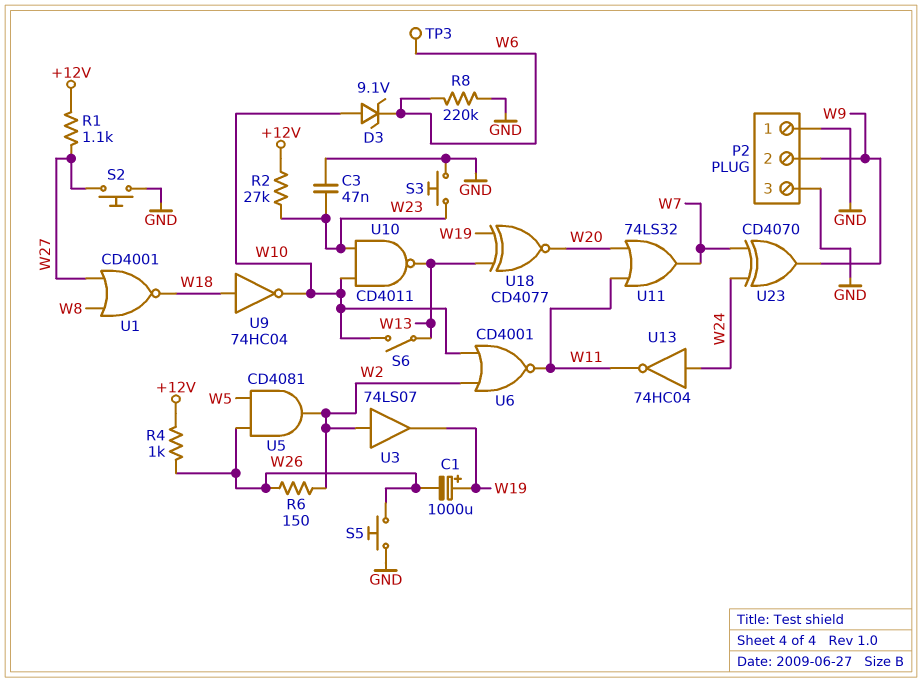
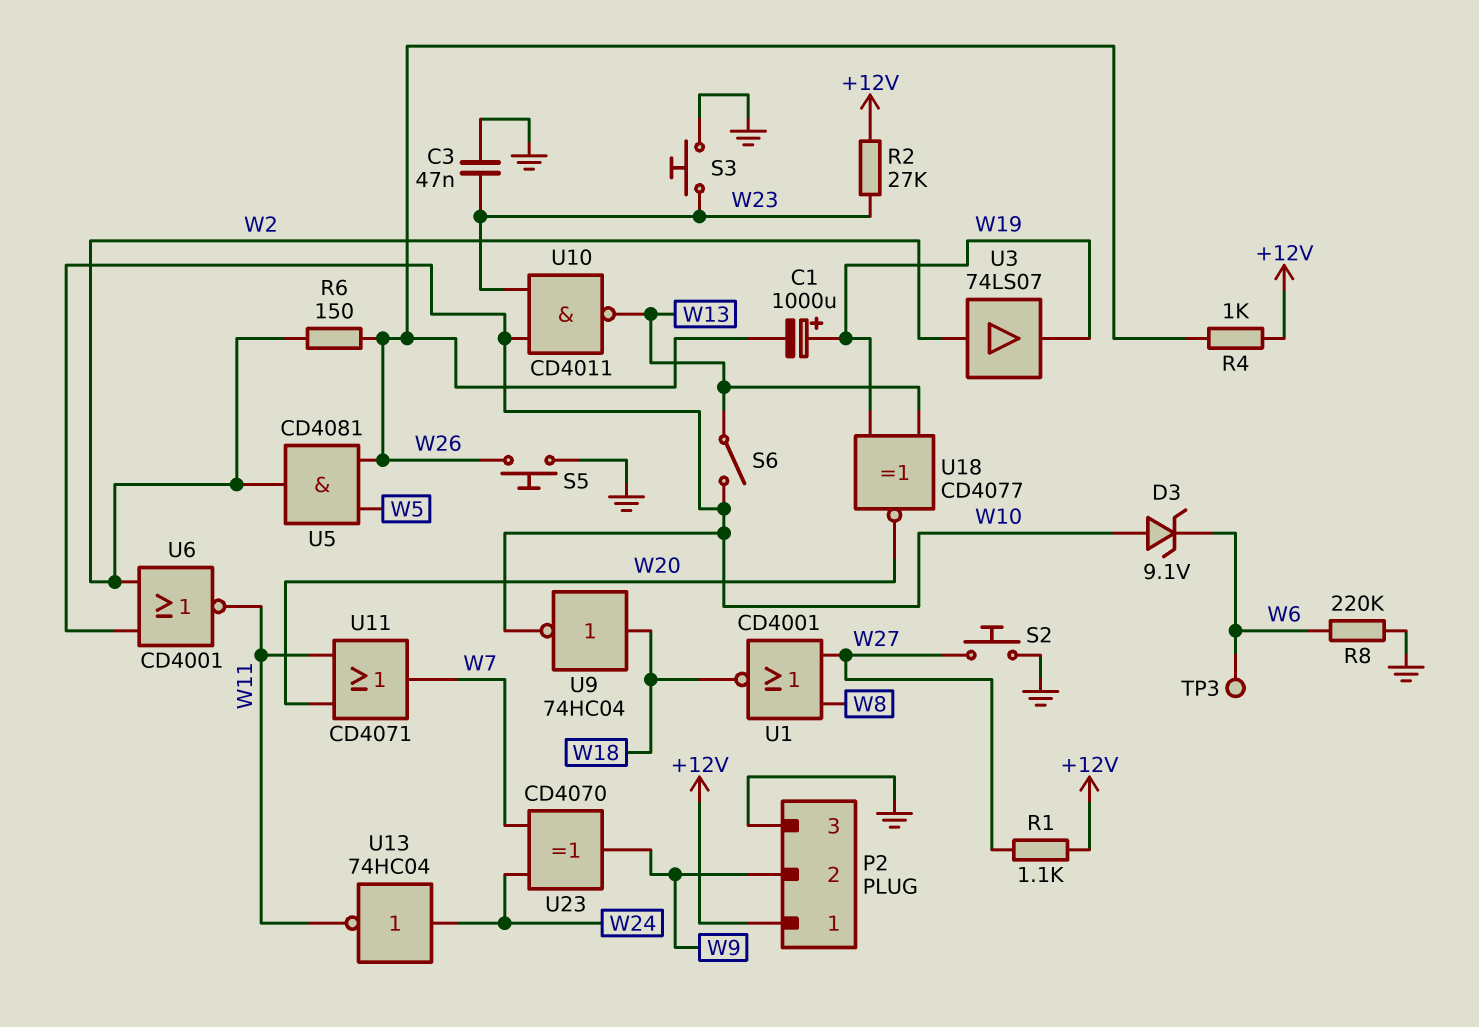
P2 pin 1: GND -> +12V
U11: OR 74LS32 (in W11, in W20, out W7) -> OR CD4071 (in W11, in W20, out W7)

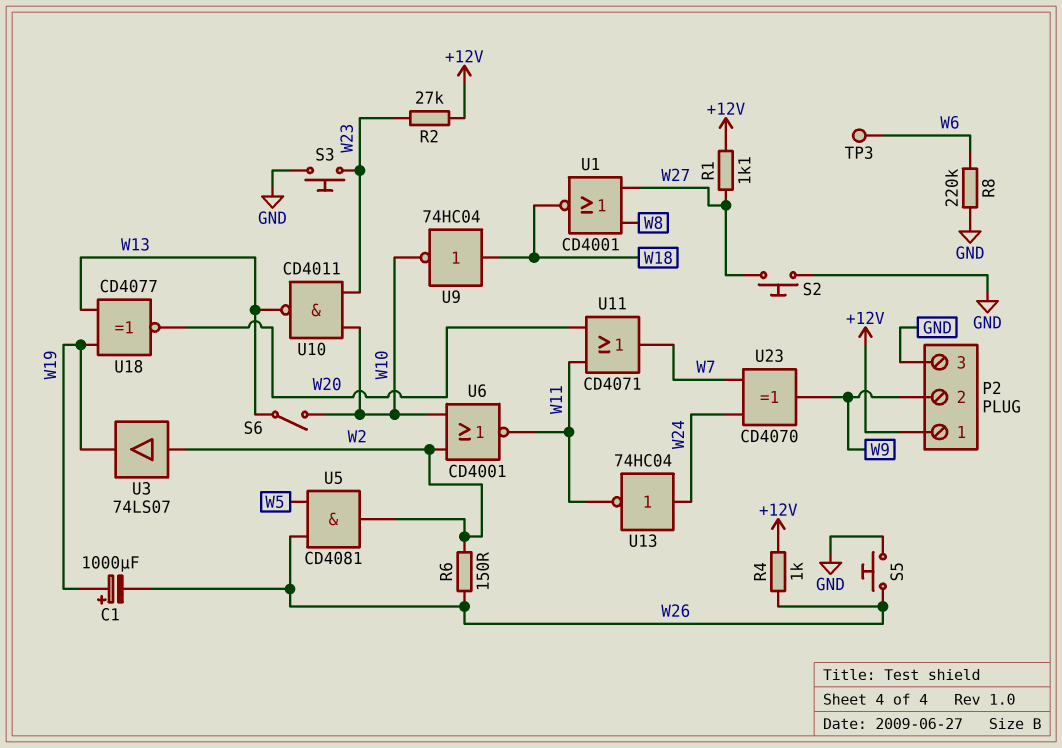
C3: 47nF (GND, W23) -> none
D3: zener 9.1V (A W10, K W6) -> none

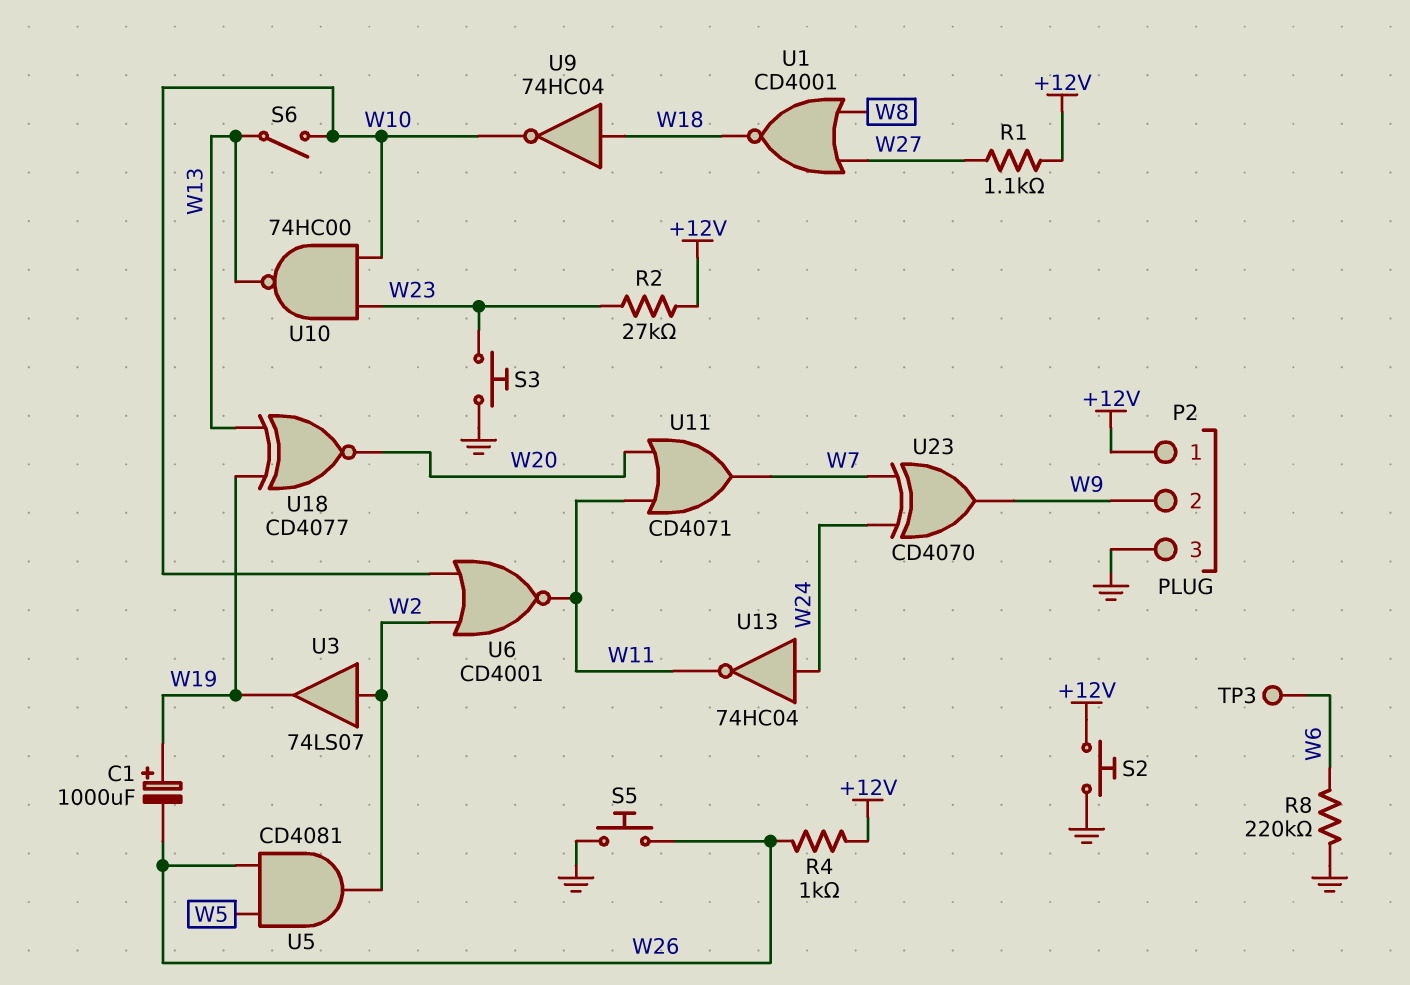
R6: 150 (W2, W26) -> none
S2: button (GND, W27) -> button (+12V, GND)
U10: NAND CD4011 (in W10, in W23, out W13) -> NAND 74HC00 (in W10, in W23, out W13)

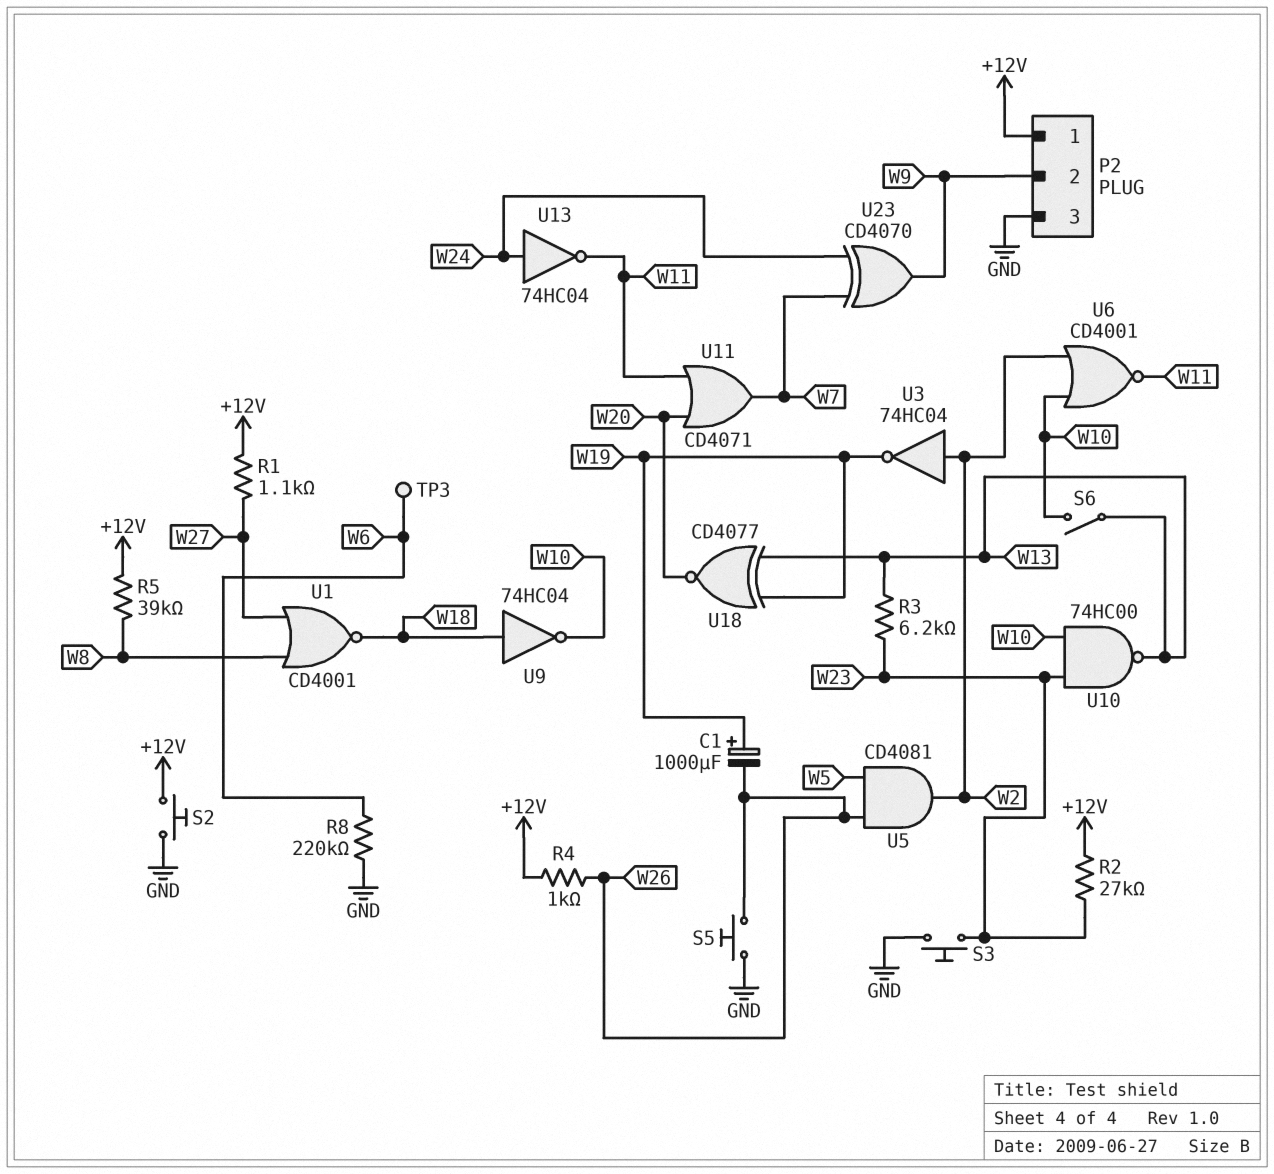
R3: none -> 6.2k (W13, W23)
R5: none -> 39k (+12V, W8)
U3: buffer 74LS07 (in W2, out W19) -> NOT 74HC04 (in W2, out W19)

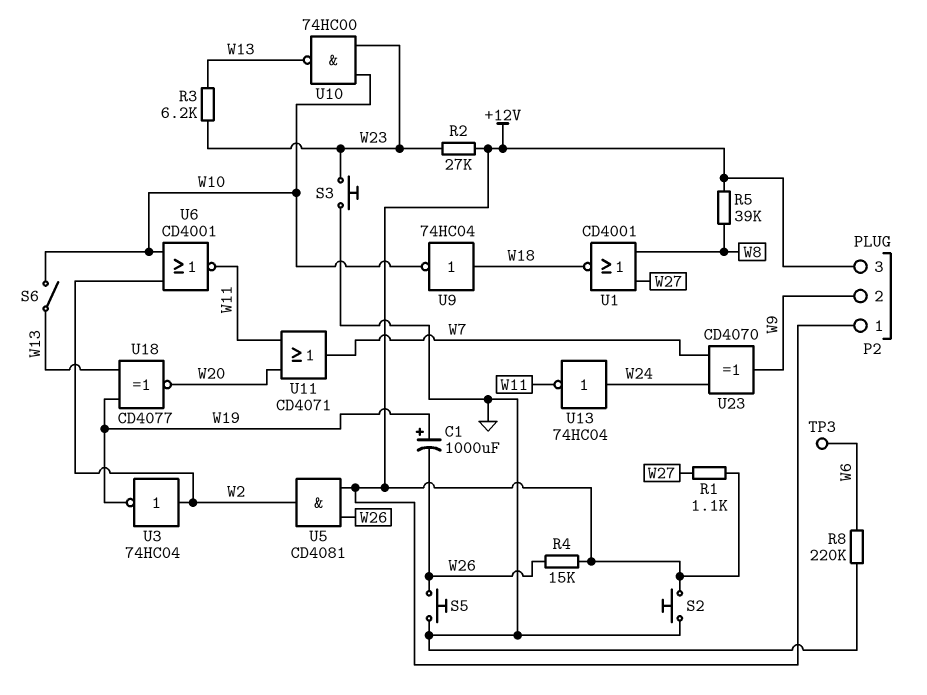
P2 pin 3: GND -> +12V
R4: 1k (+12V, W26) -> 15k (+12V, W26)
U5: AND CD4081 (in W5, in W26, out W2) -> AND CD4081 (in +12V, in W26, out W2)

